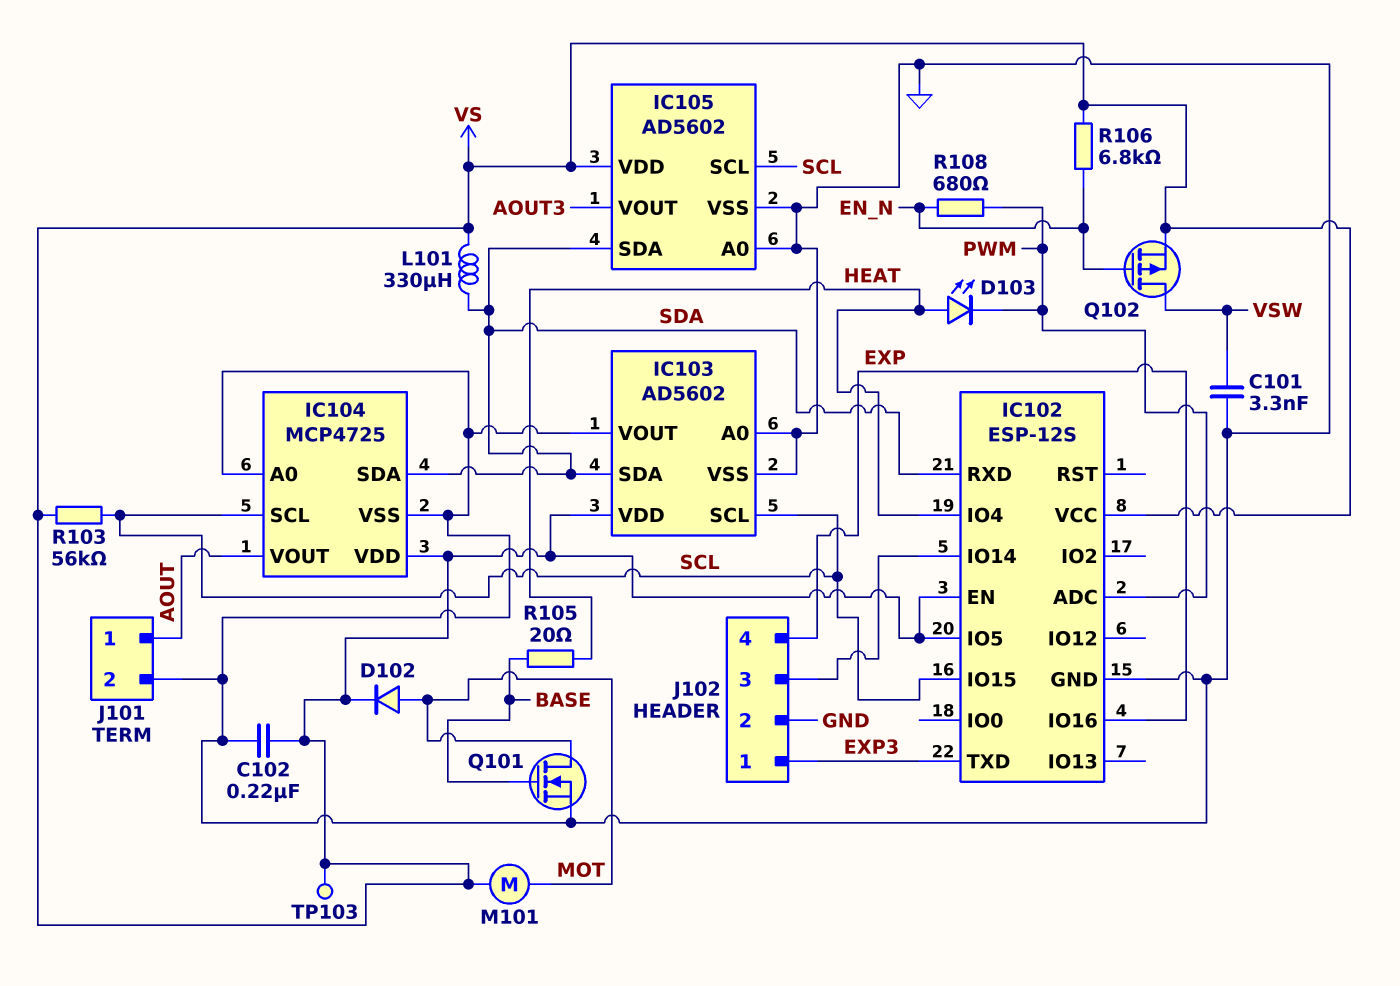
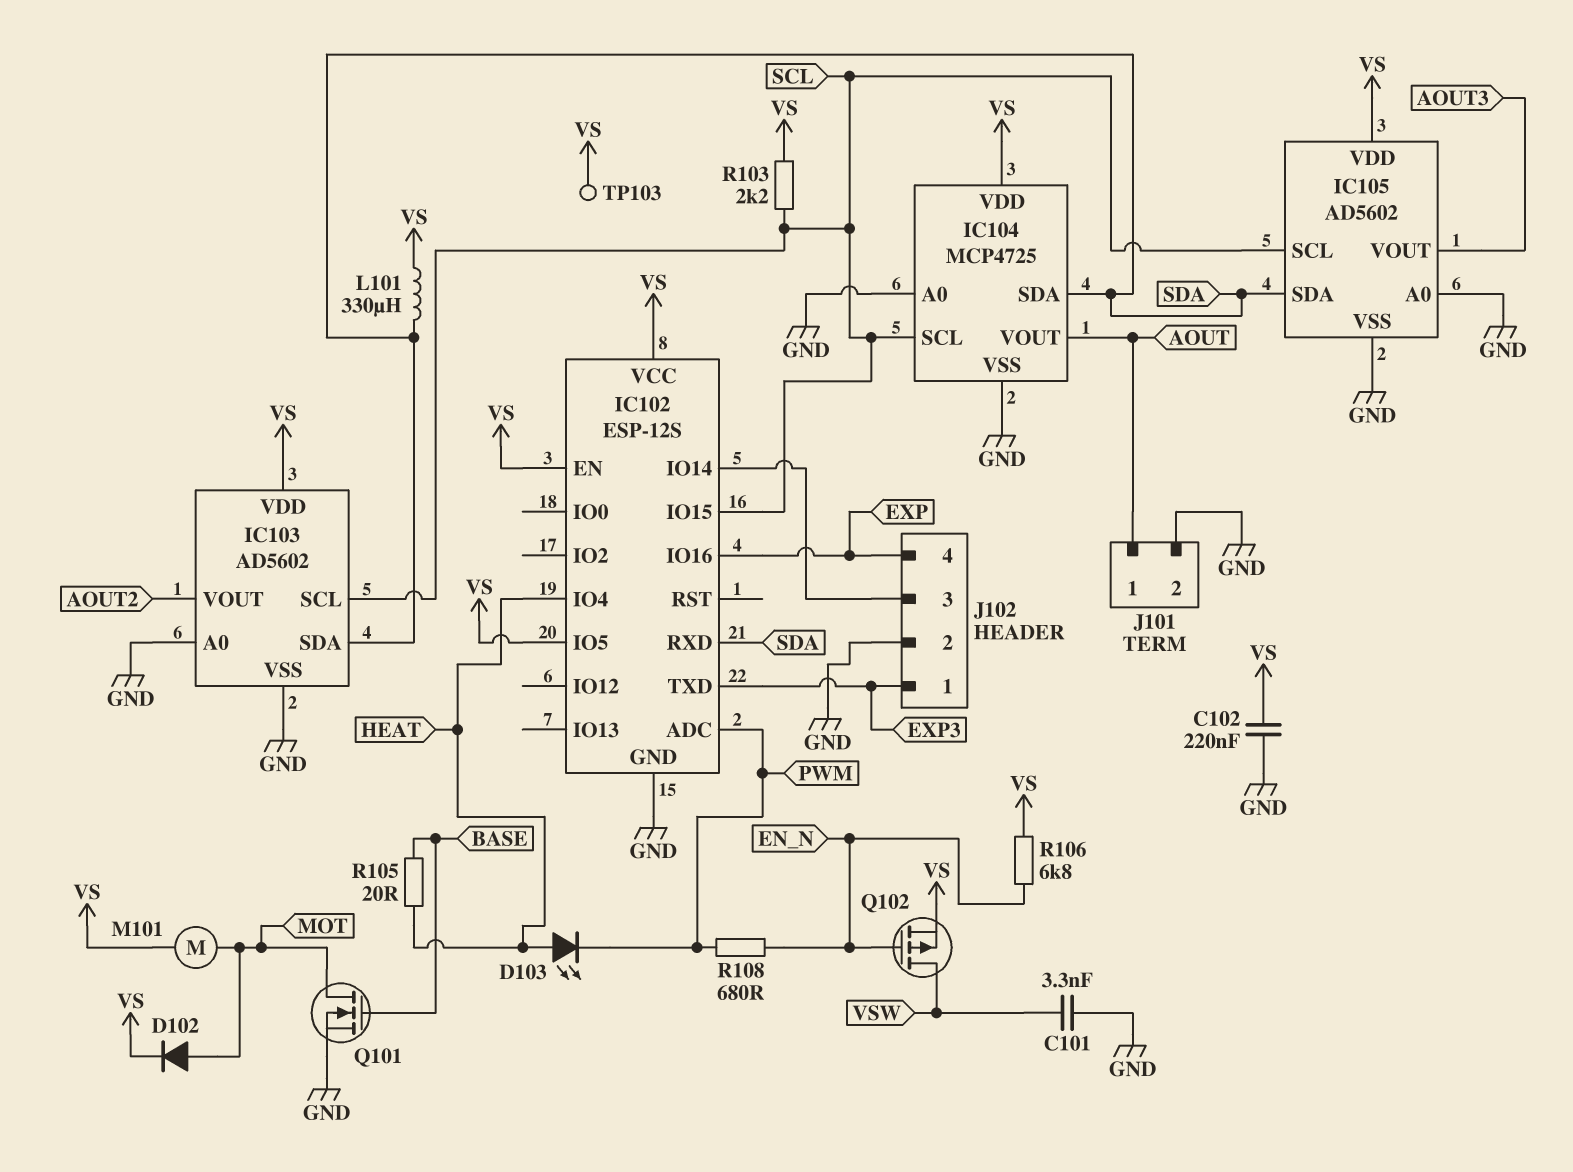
IC103 pin VOUT: GND -> AOUT2
R103: 56k (SCL, VS) -> 2.2k (SCL, VS)

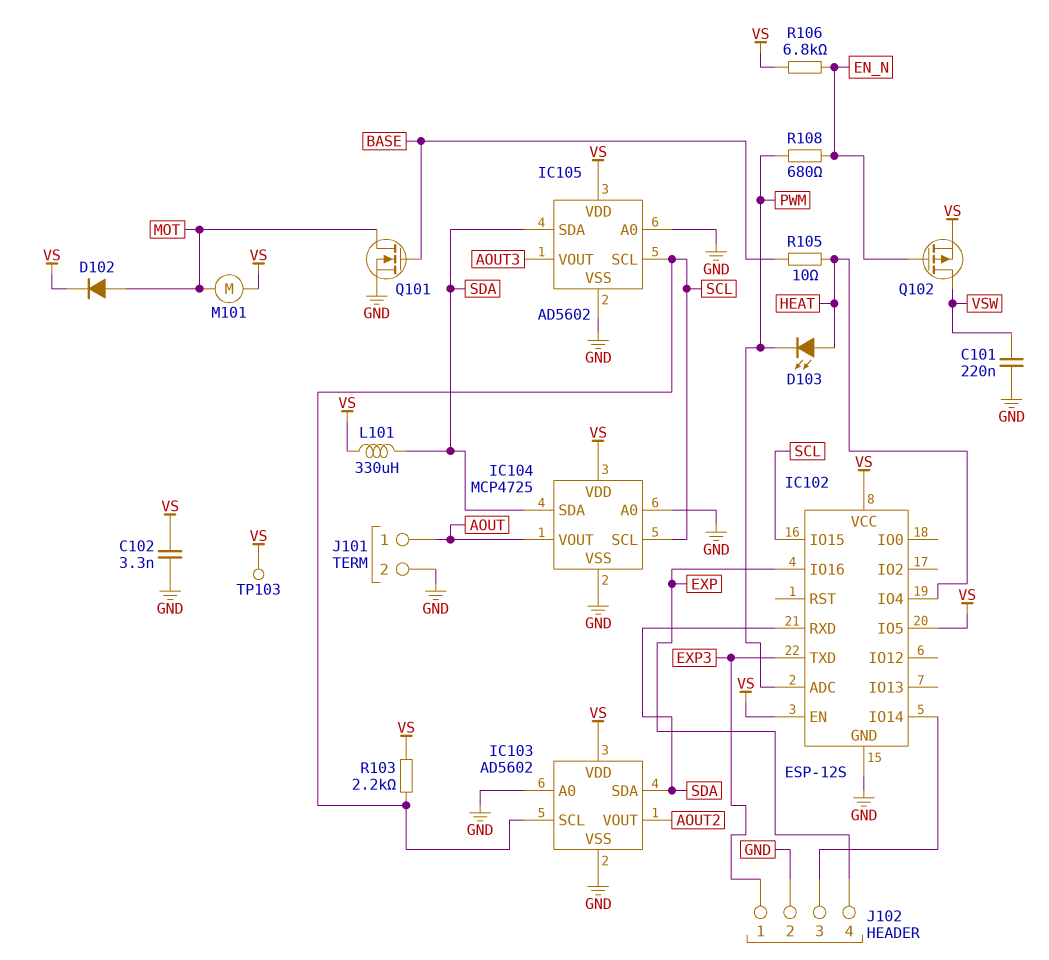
C101: 3.3nF (GND, VSW) -> 220nF (GND, VSW)
C102: 220nF (GND, VS) -> 3.3nF (GND, VS)
R105: 20 (BASE, HEAT) -> 10 (BASE, HEAT)

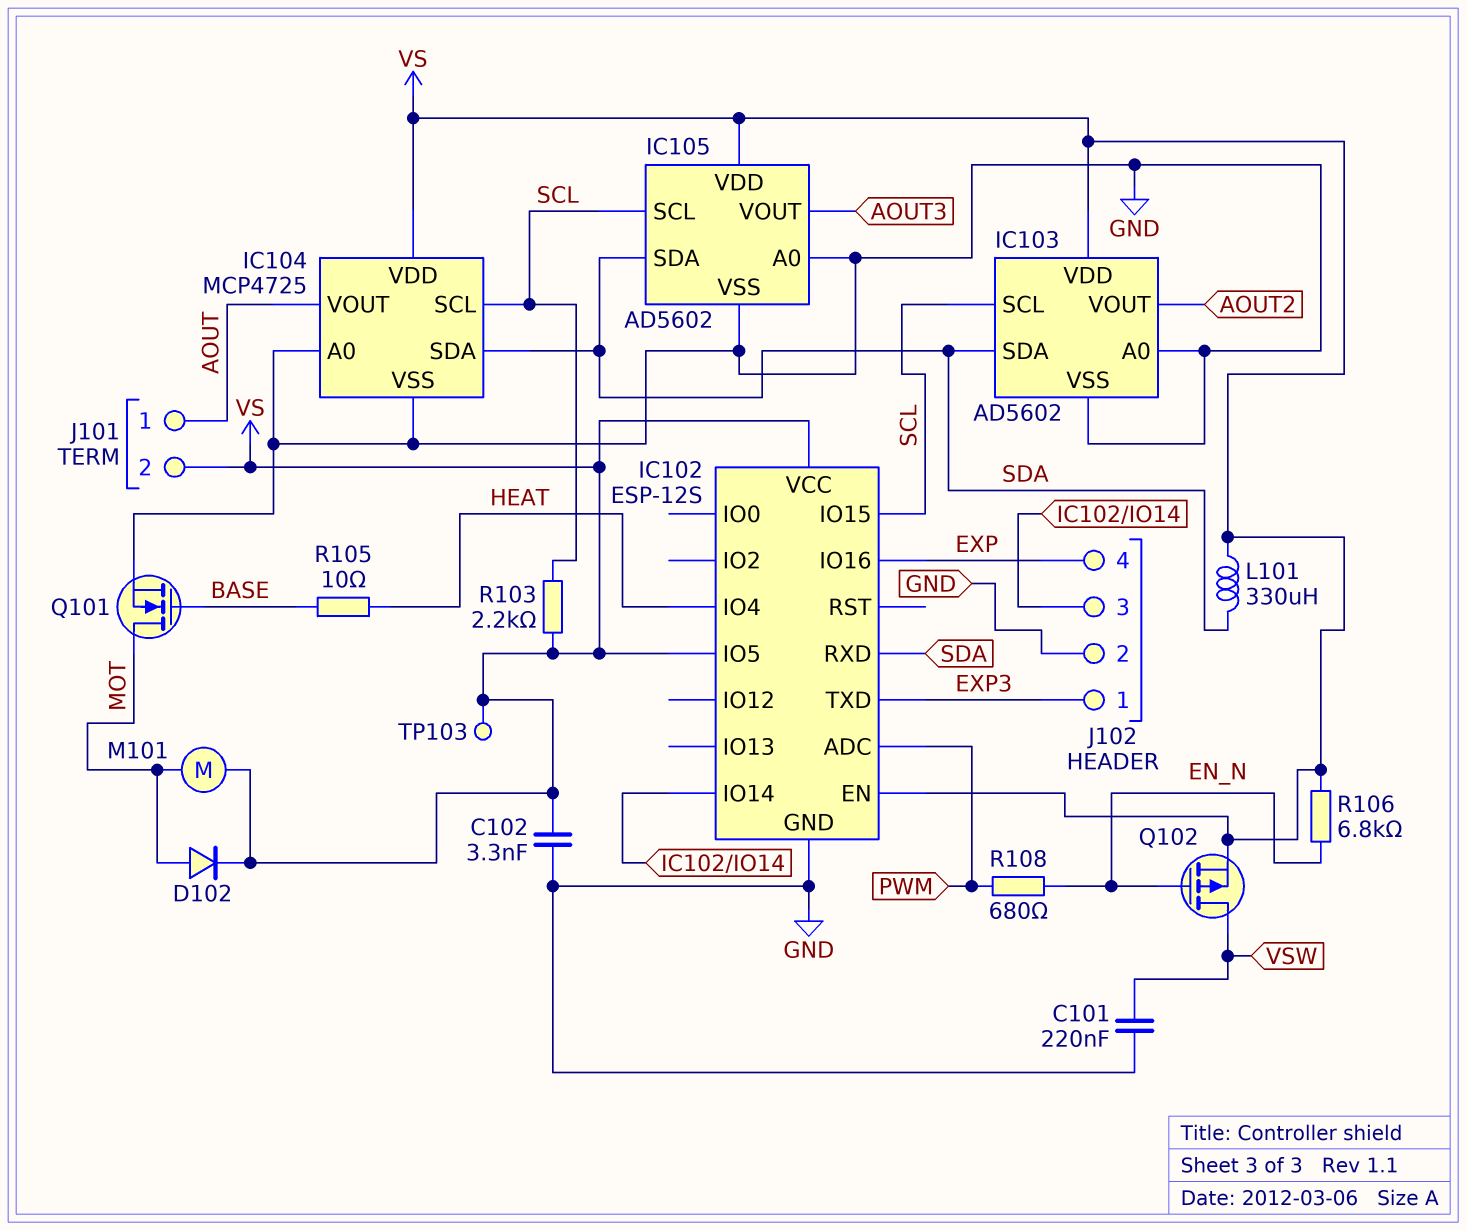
D103: LED (A HEAT, K PWM) -> none
J101 pin 2: GND -> VS

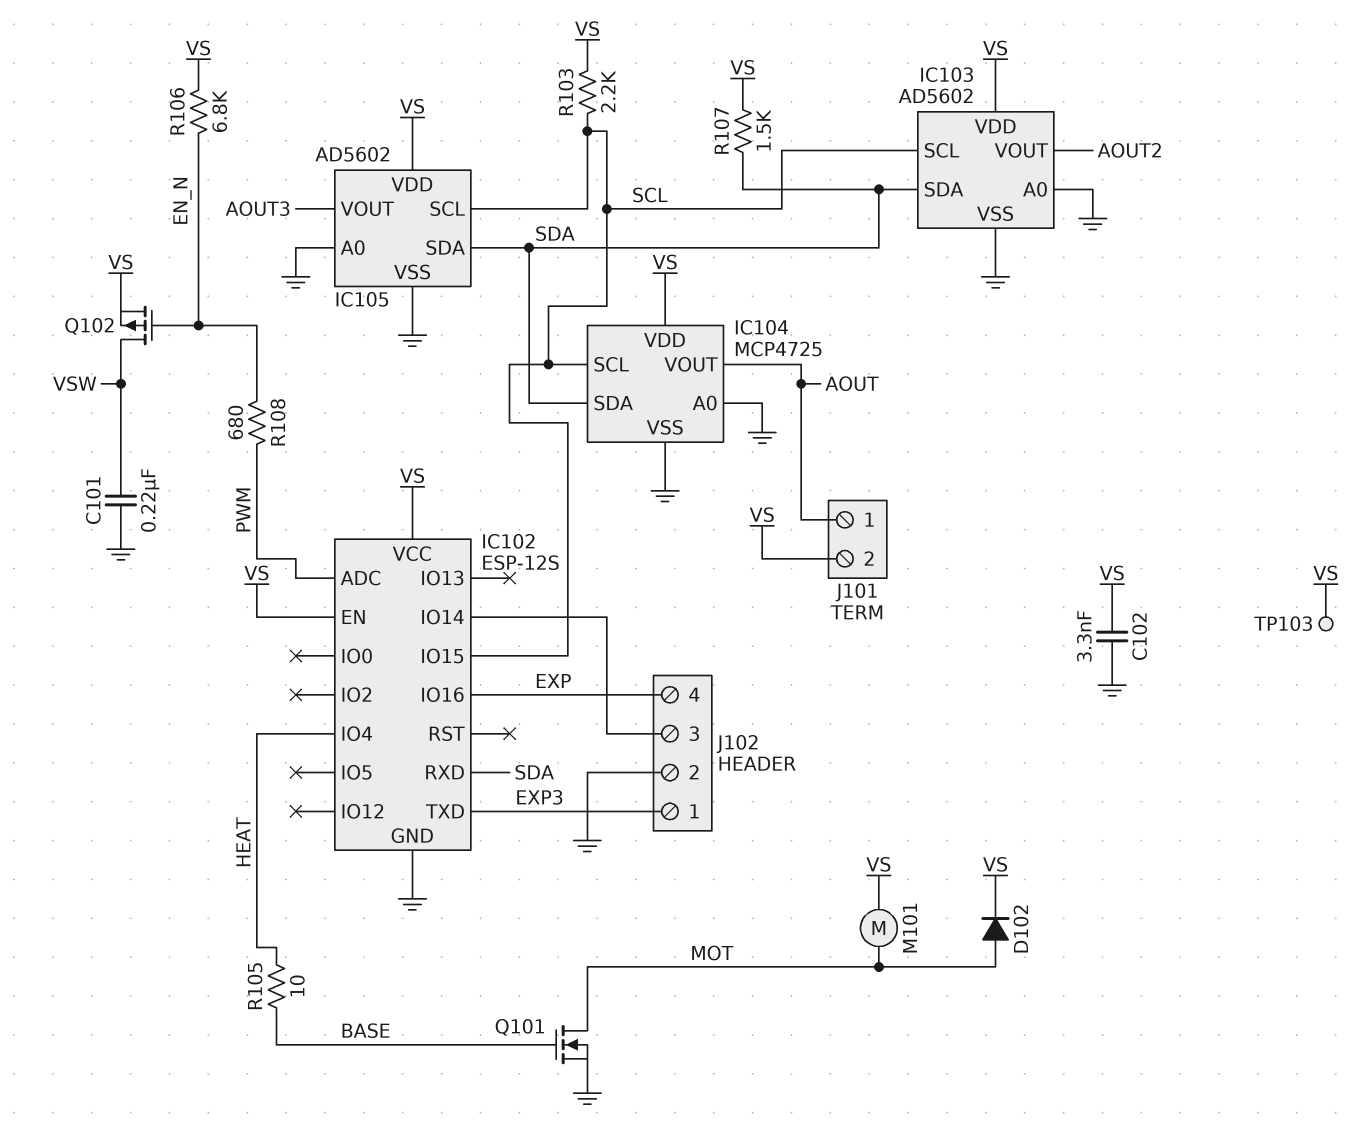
IC102 pin IO5: VS -> none
L101: 330uH (SDA, VS) -> none
R107: none -> 1.5k (SDA, VS)

